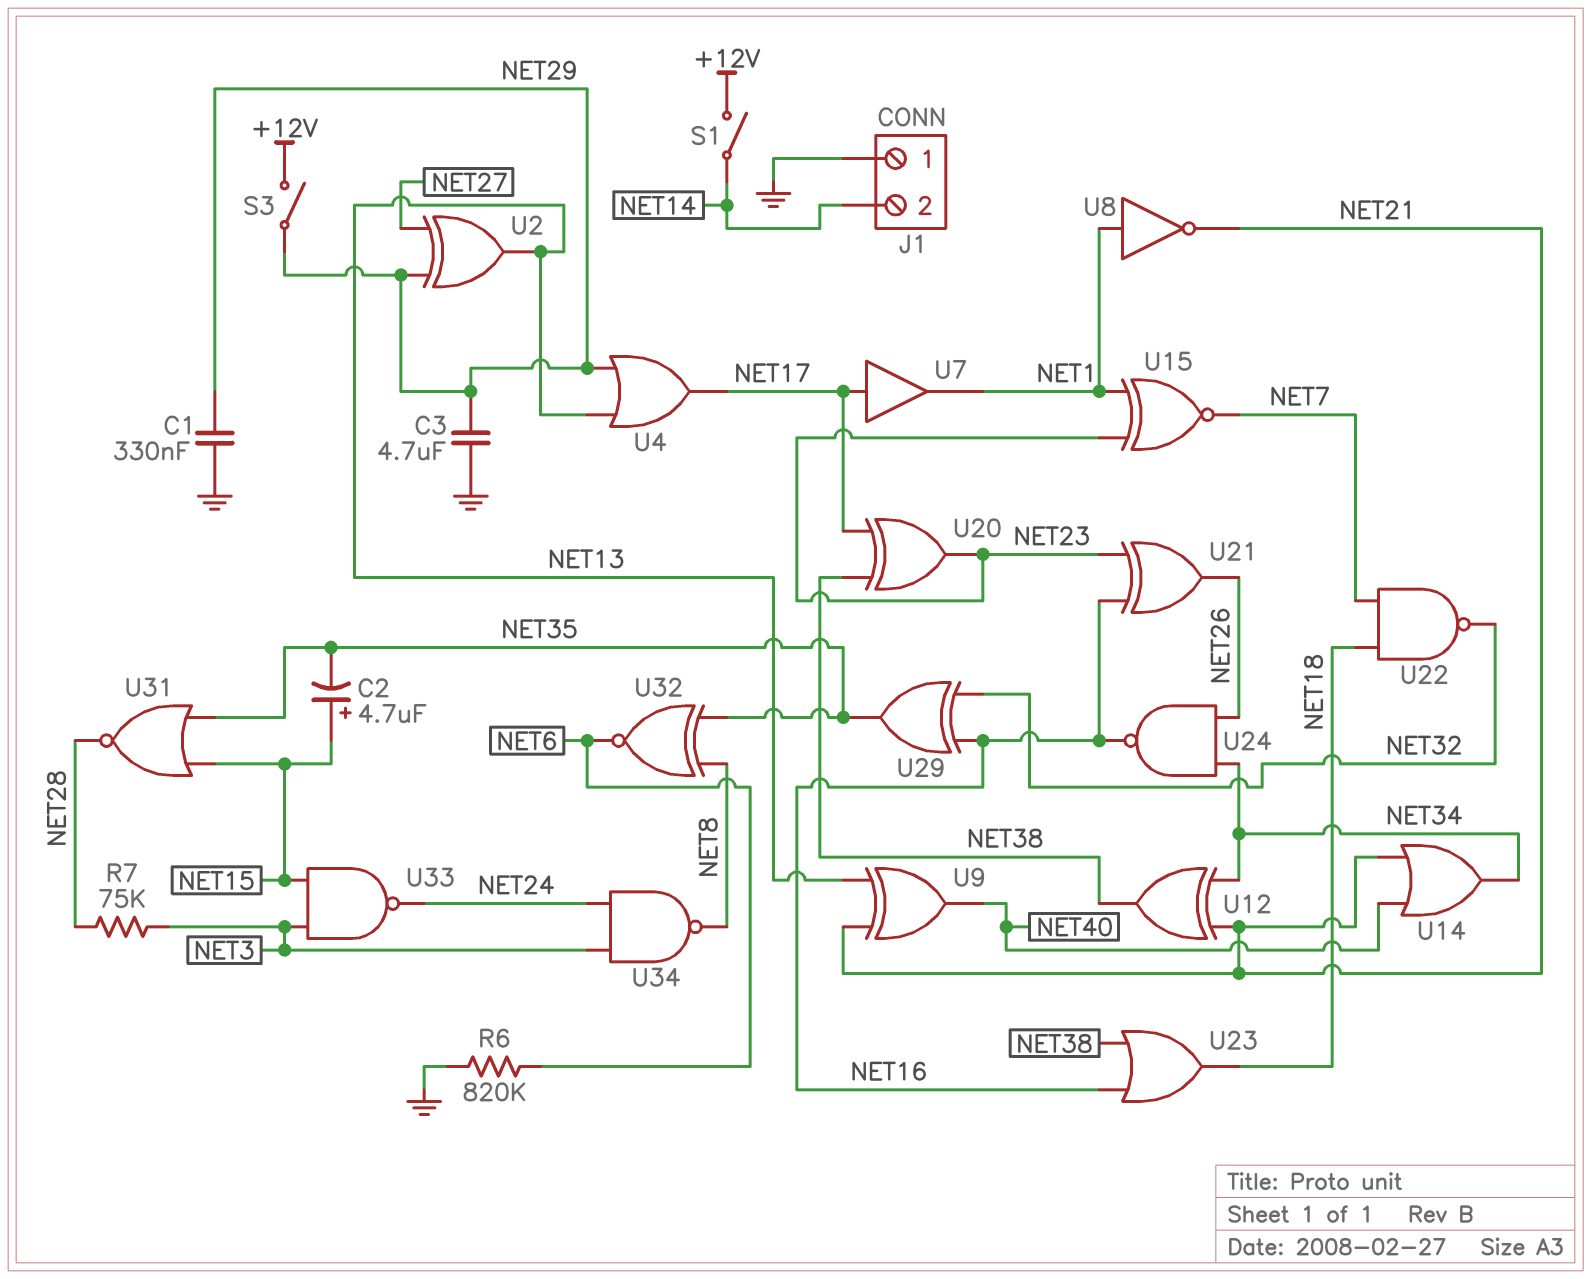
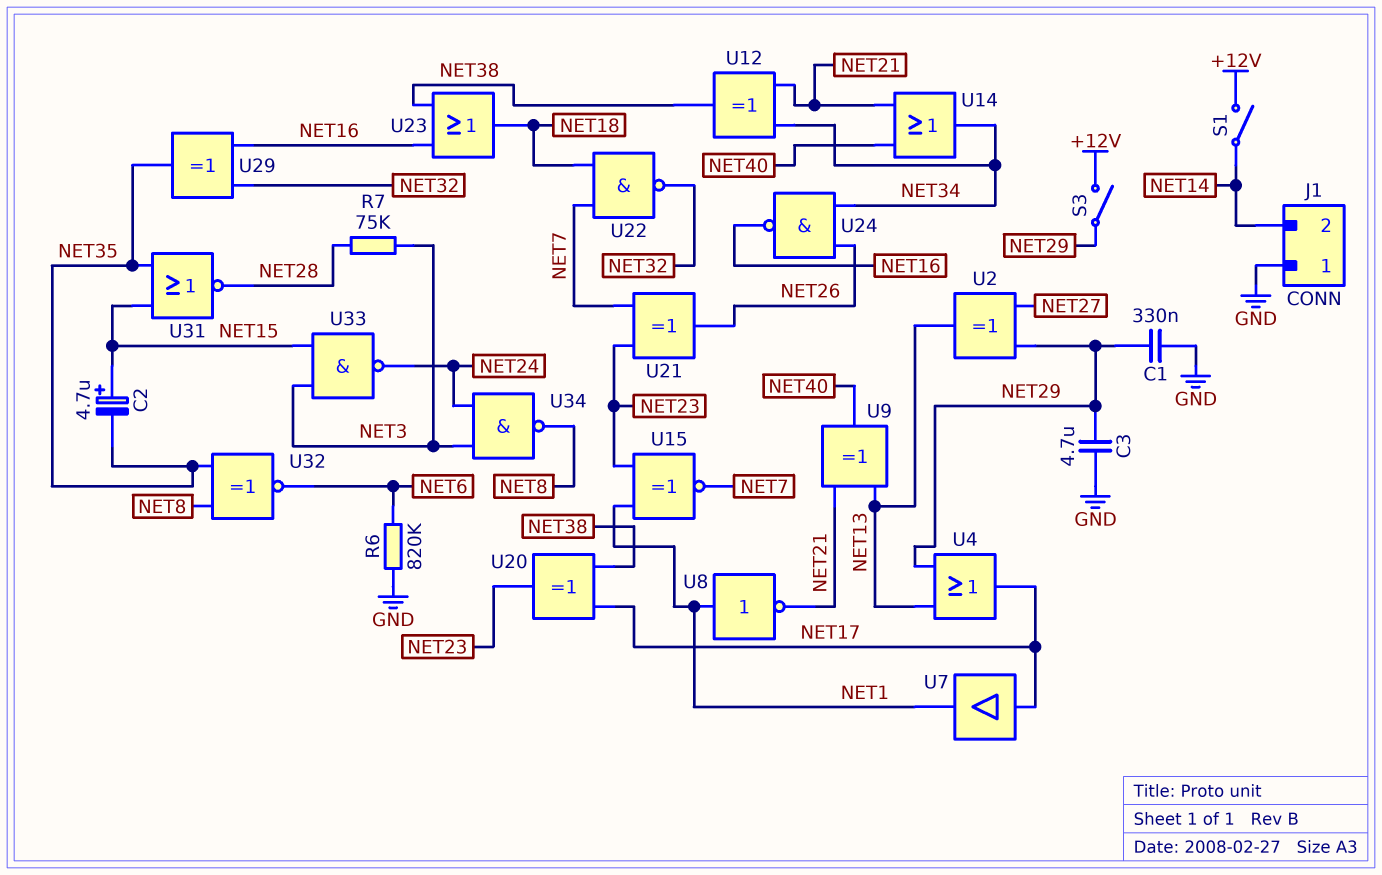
U21: XOR (in NET16, in NET23, out NET26) -> XOR (in NET7, in NET23, out NET26)

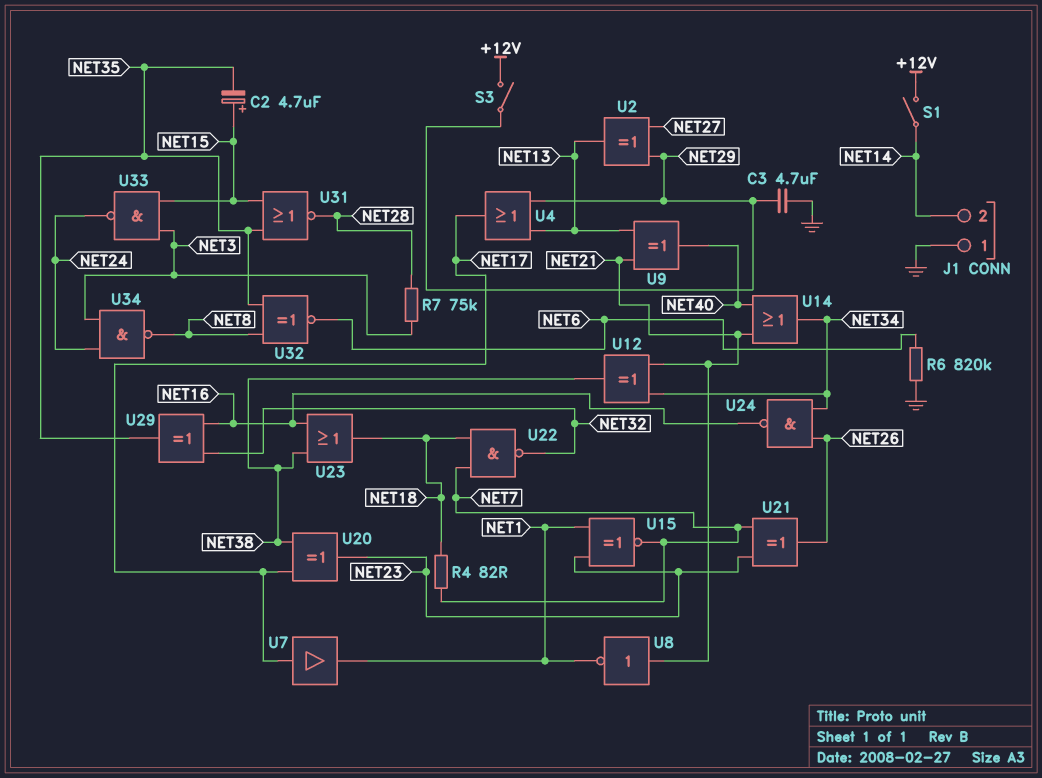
C1: 330nF (GND, NET29) -> none
R4: none -> 82 (NET7, NET18)
U8: NOT (in NET1, out NET21) -> NOT (in NET21, out NET1)

